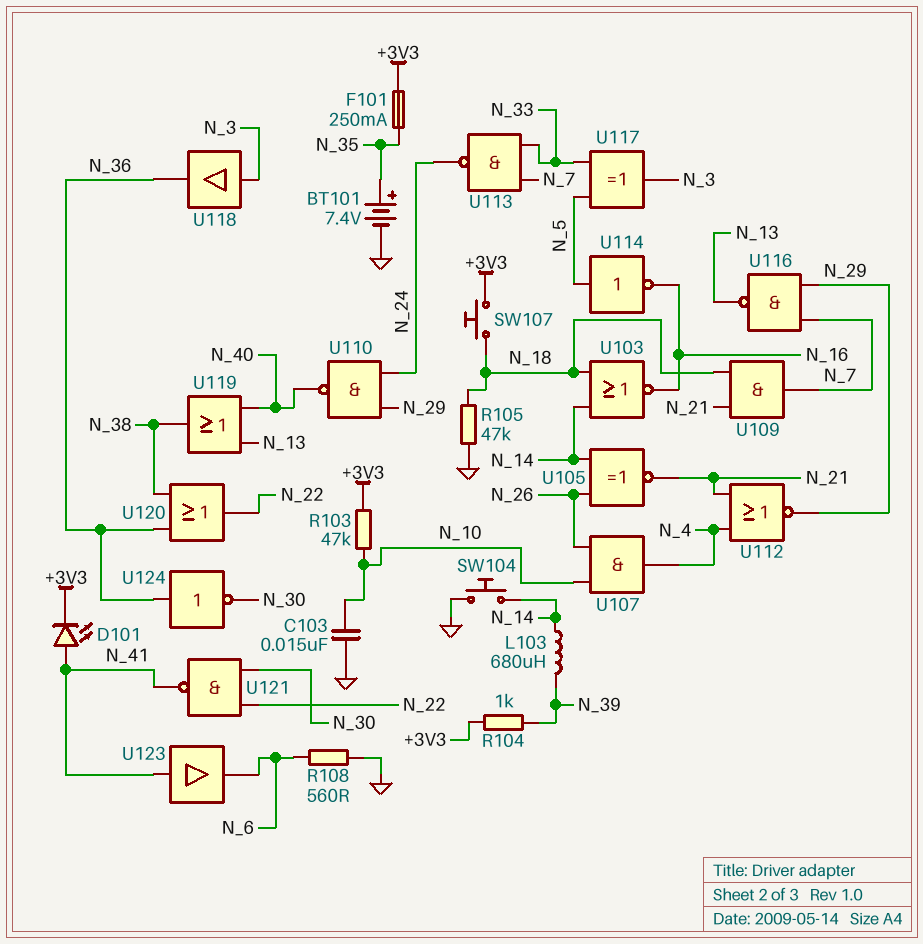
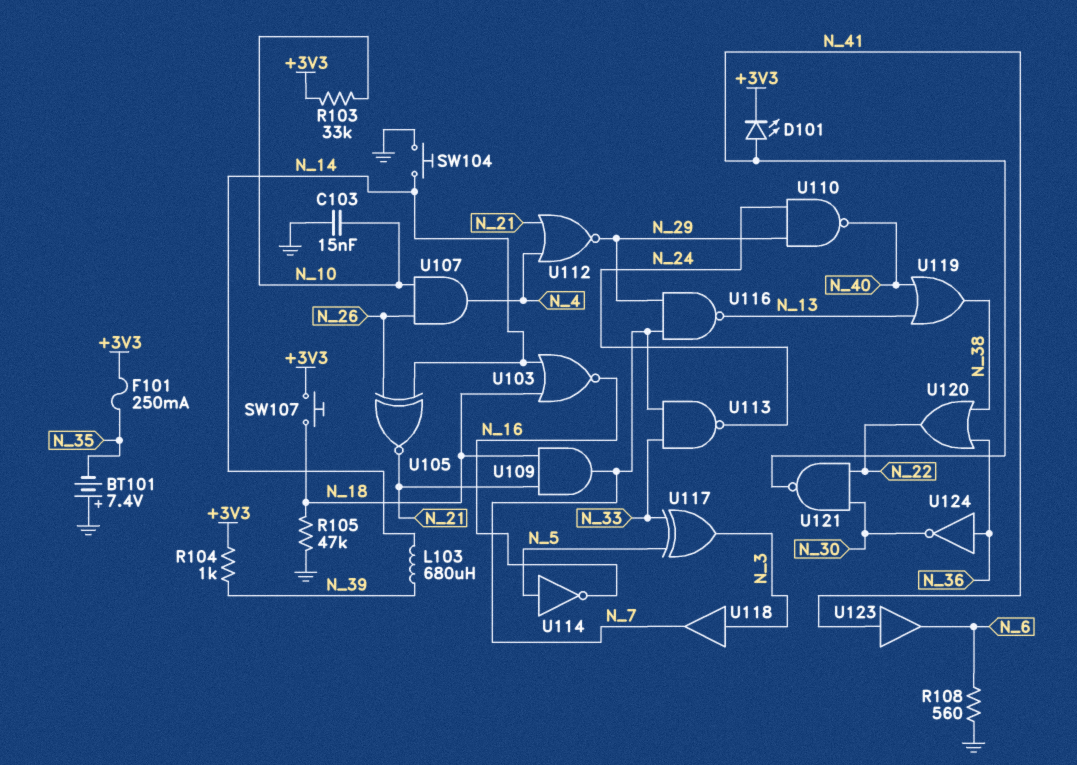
BT101: 7.4V (plus N_35, minus GND) -> 7.4V (plus GND, minus N_35)
R103: 47k (+3V3, N_10) -> 33k (+3V3, N_10)
U118: buffer (in N_3, out N_36) -> buffer (in N_3, out N_7)

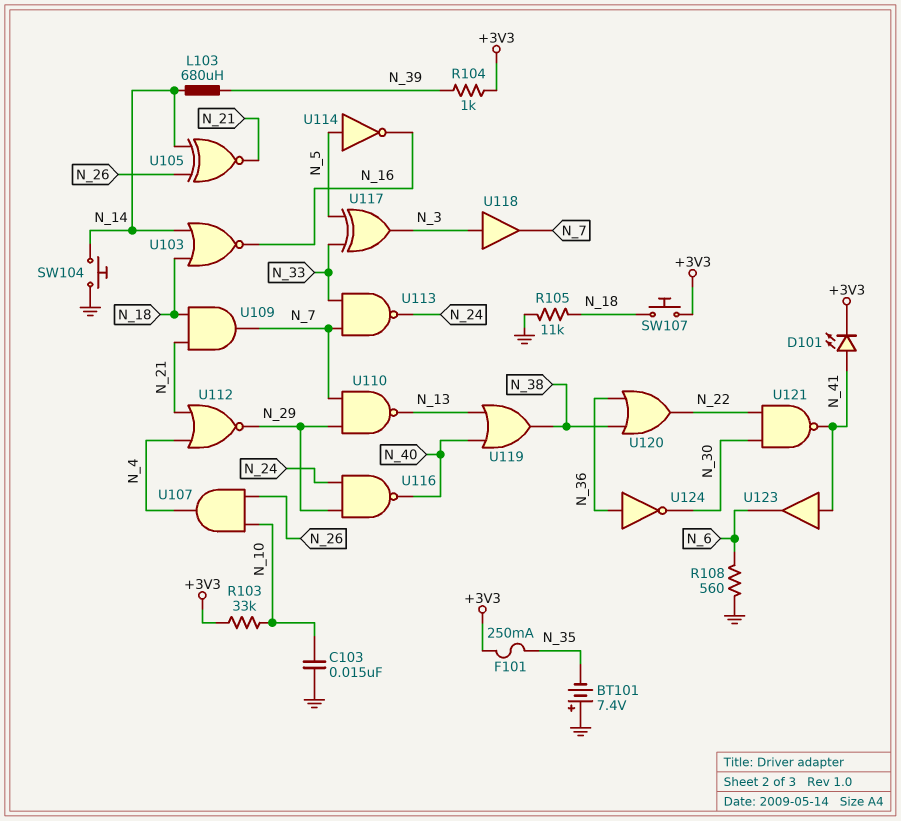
R105: 47k (GND, N_18) -> 11k (GND, N_18)
U110: NAND (in N_24, in N_29, out N_40) -> NAND (in N_7, in N_29, out N_13)
U116: NAND (in N_7, in N_29, out N_13) -> NAND (in N_24, in N_29, out N_40)

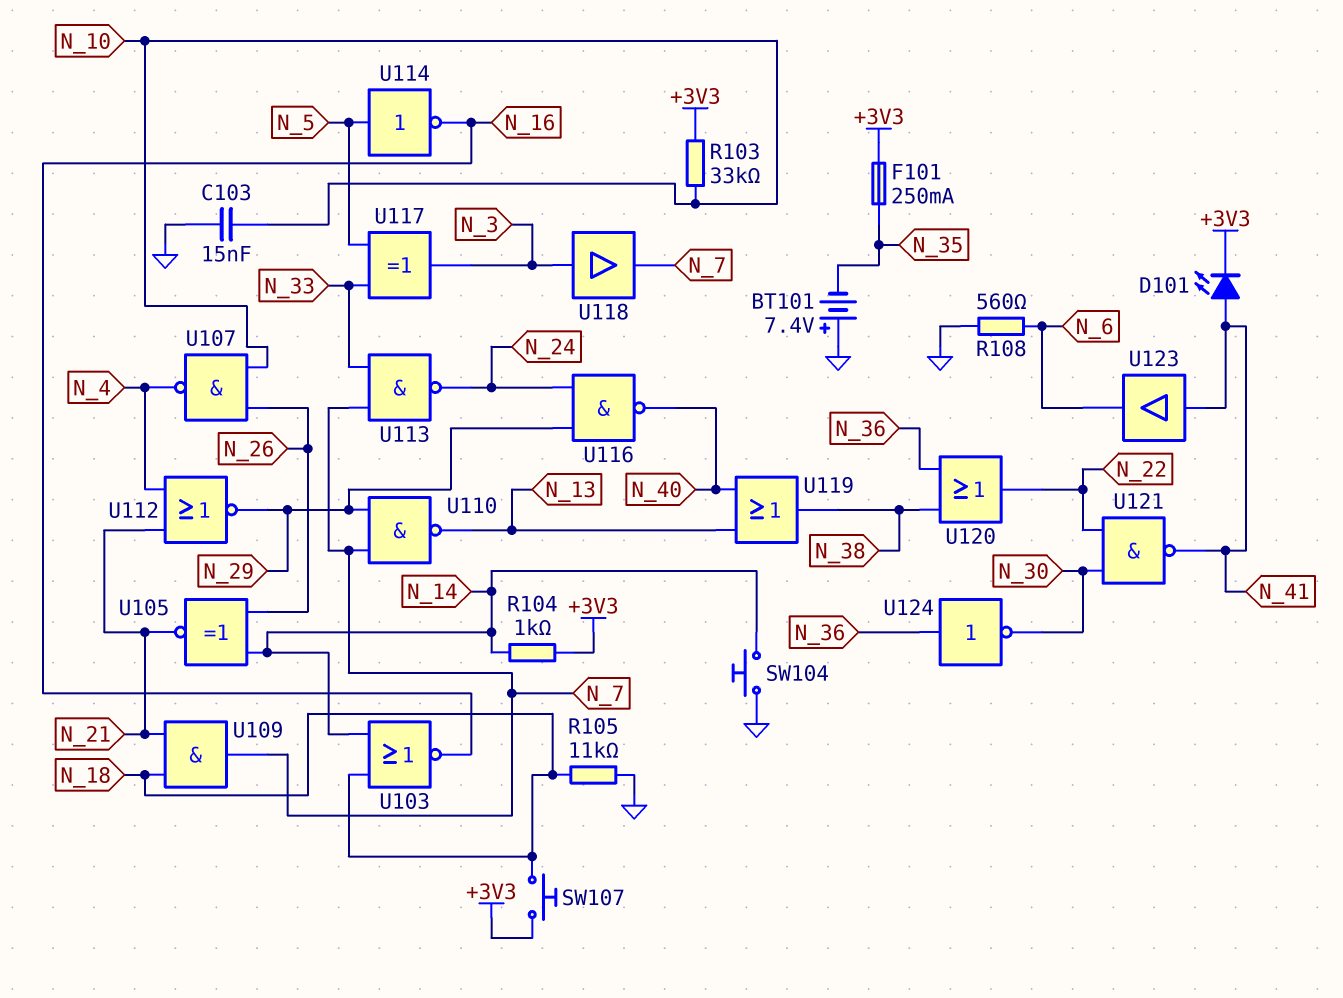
L103: 680uH (N_14, N_39) -> none
R104: 1k (+3V3, N_39) -> 1k (+3V3, N_14)
U107: AND (in N_10, in N_26, out N_4) -> NAND (in N_10, in N_26, out N_4)

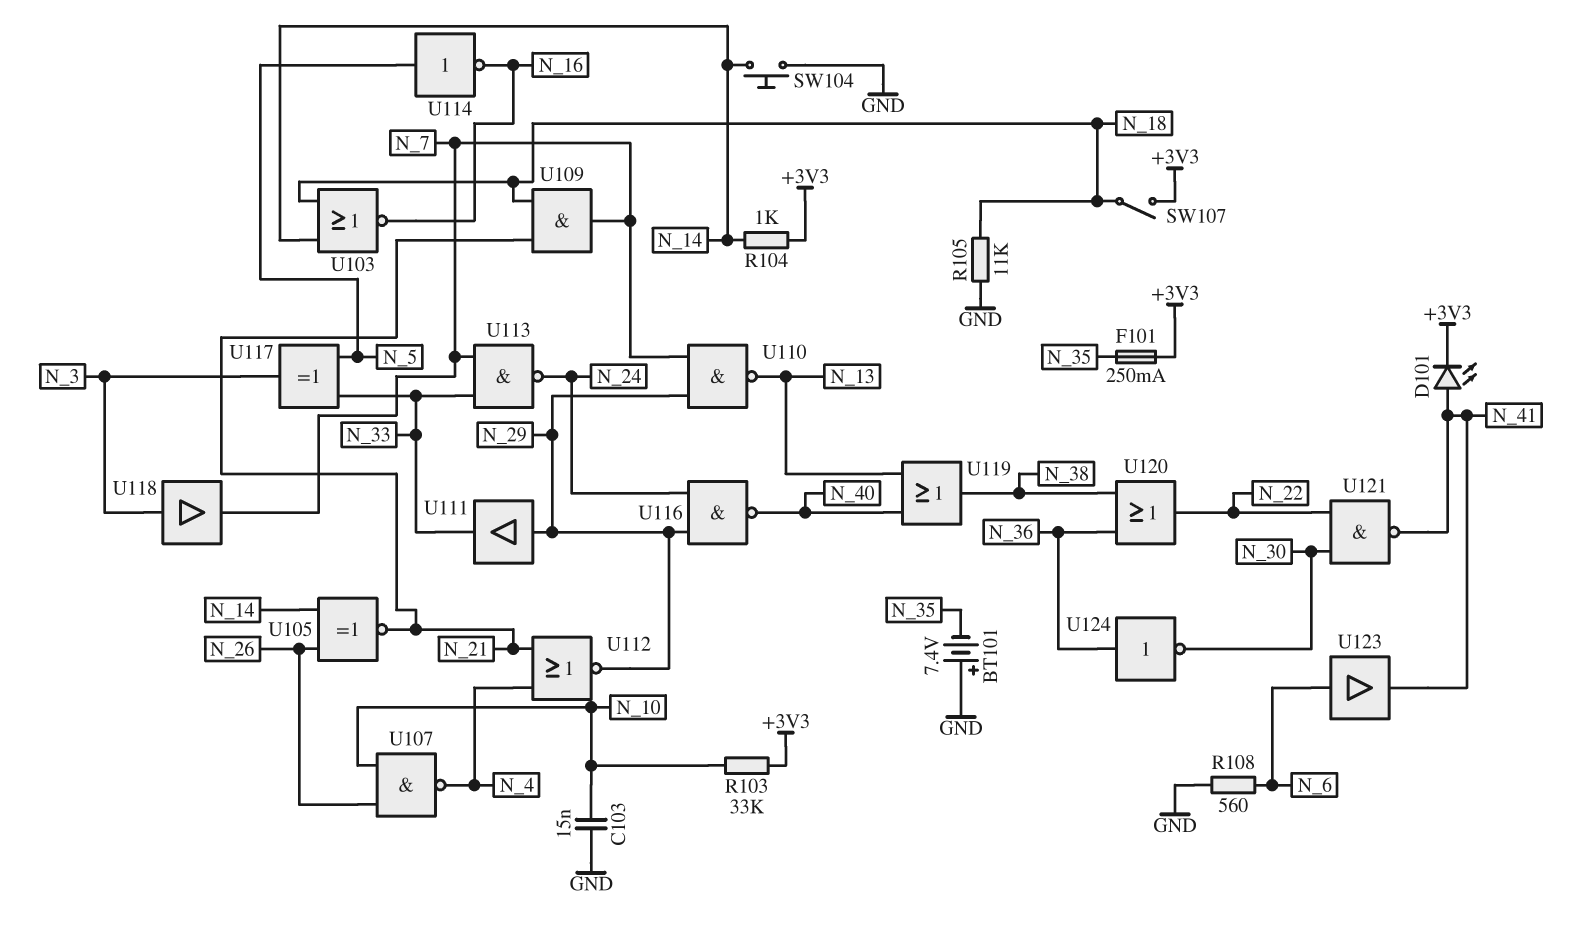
SW107: button (+3V3, N_18) -> switch (+3V3, N_18)
U111: none -> buffer (in N_29, out N_33)
U123: buffer (in N_41, out N_6) -> buffer (in N_6, out N_41)

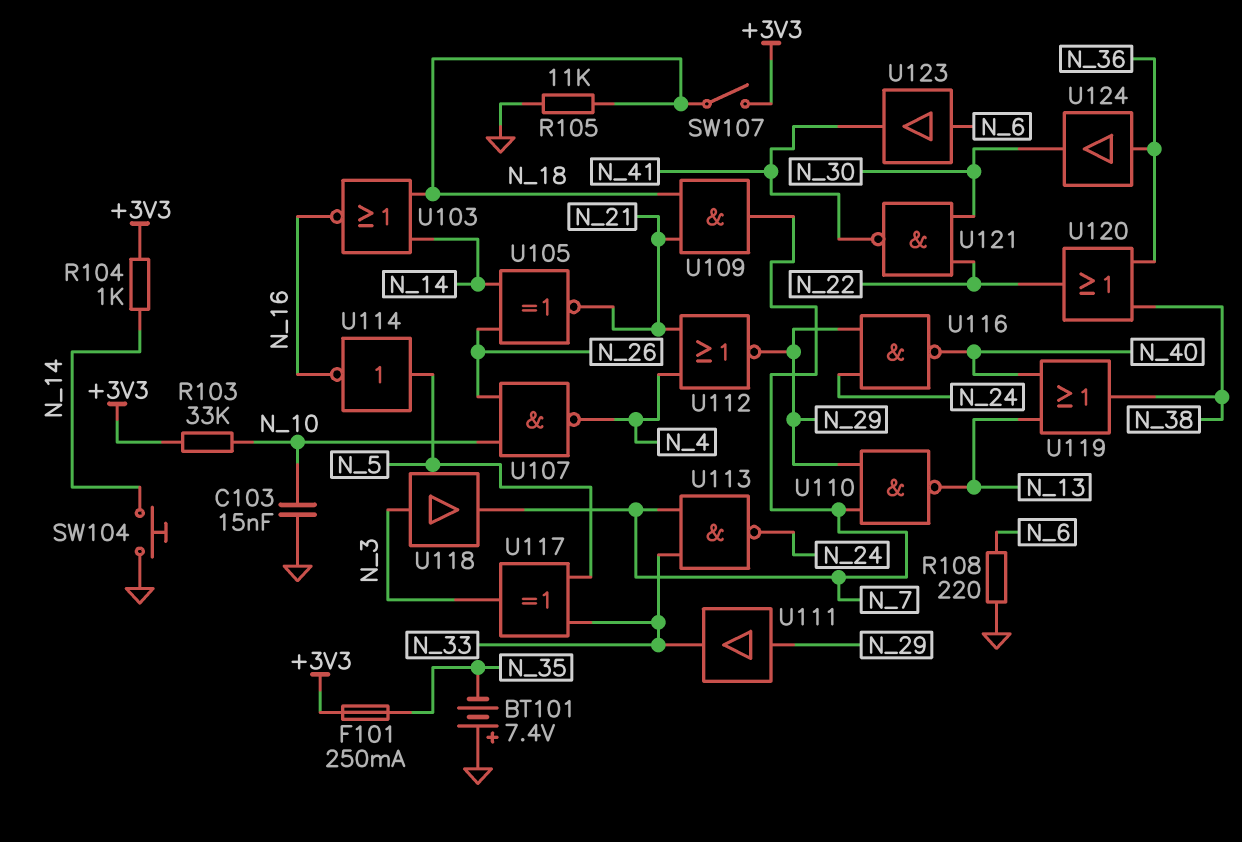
D101: LED (A N_41, K +3V3) -> none
R108: 560 (GND, N_6) -> 220 (GND, N_6)
U124: NOT (in N_36, out N_30) -> buffer (in N_36, out N_30)

